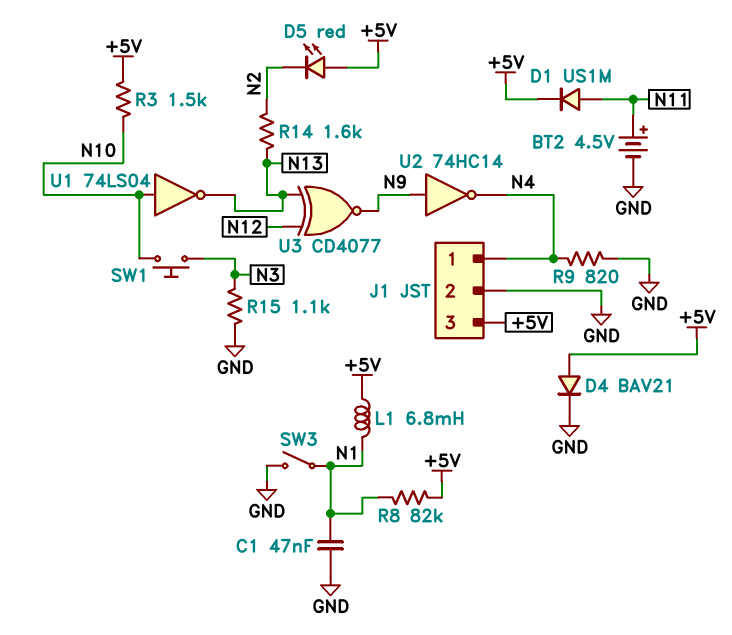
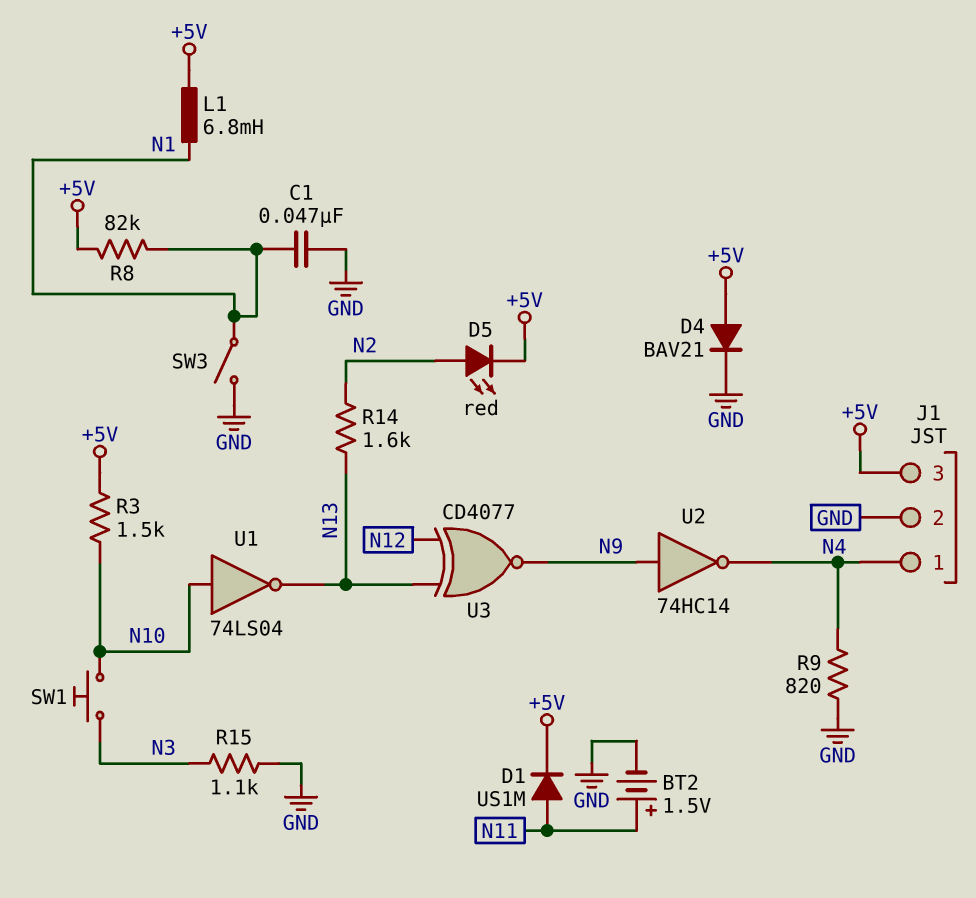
BT2: 4.5V (plus N11, minus GND) -> 1.5V (plus N11, minus GND)
D5: LED red (A +5V, K N2) -> LED red (A N2, K +5V)

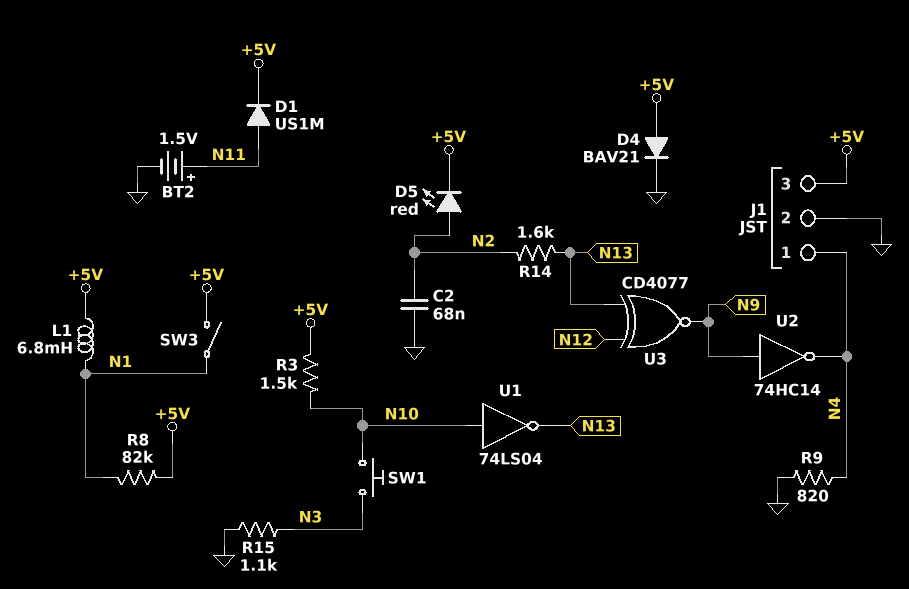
C1: 47nF (GND, N1) -> none
C2: none -> 68nF (GND, N2)
SW3: switch (GND, N1) -> switch (+5V, N1)

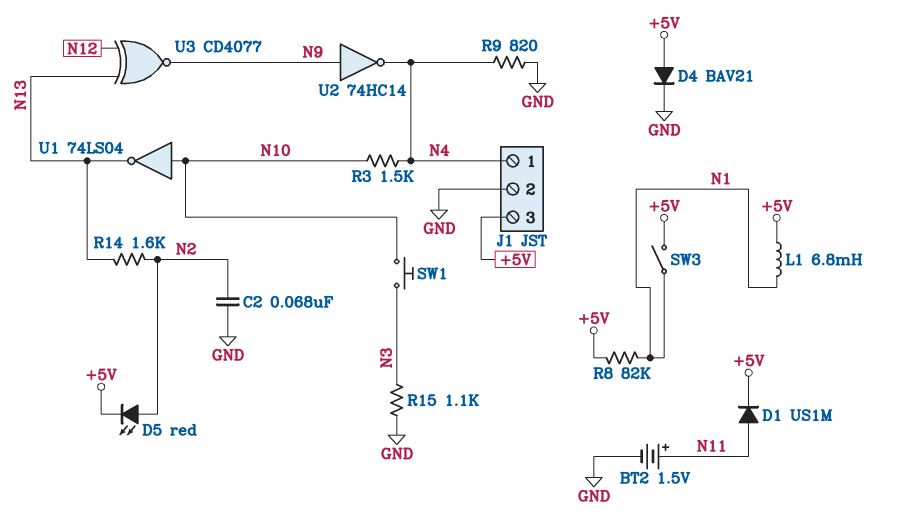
R3: 1.5k (+5V, N10) -> 1.5k (N4, N10)

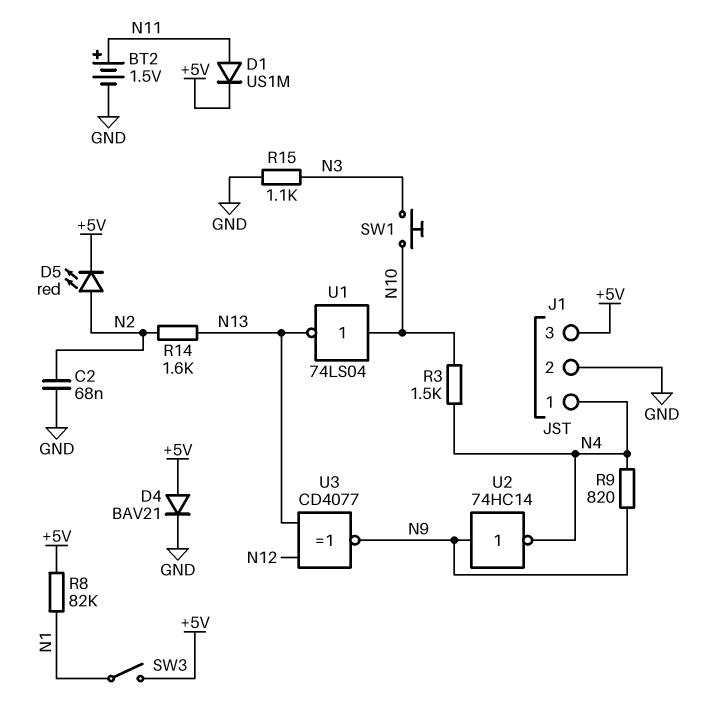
L1: 6.8mH (+5V, N1) -> none
R9: 820 (GND, N4) -> 820 (N4, N9)

